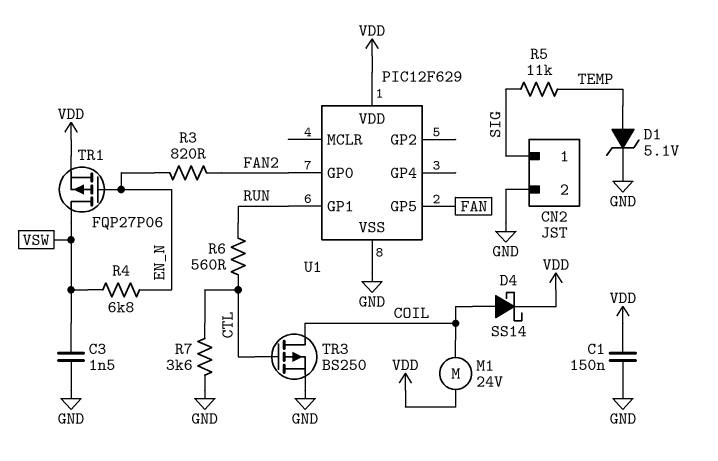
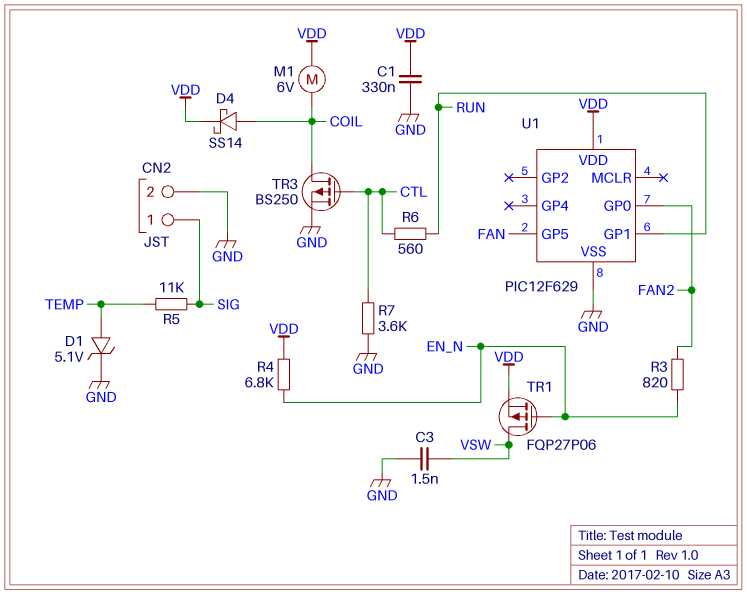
C1: 150nF (GND, VDD) -> 330nF (GND, VDD)
M1: motor 24V (COIL, VDD) -> motor 6V (COIL, VDD)
R4: 6.8k (EN_N, VSW) -> 6.8k (EN_N, VDD)

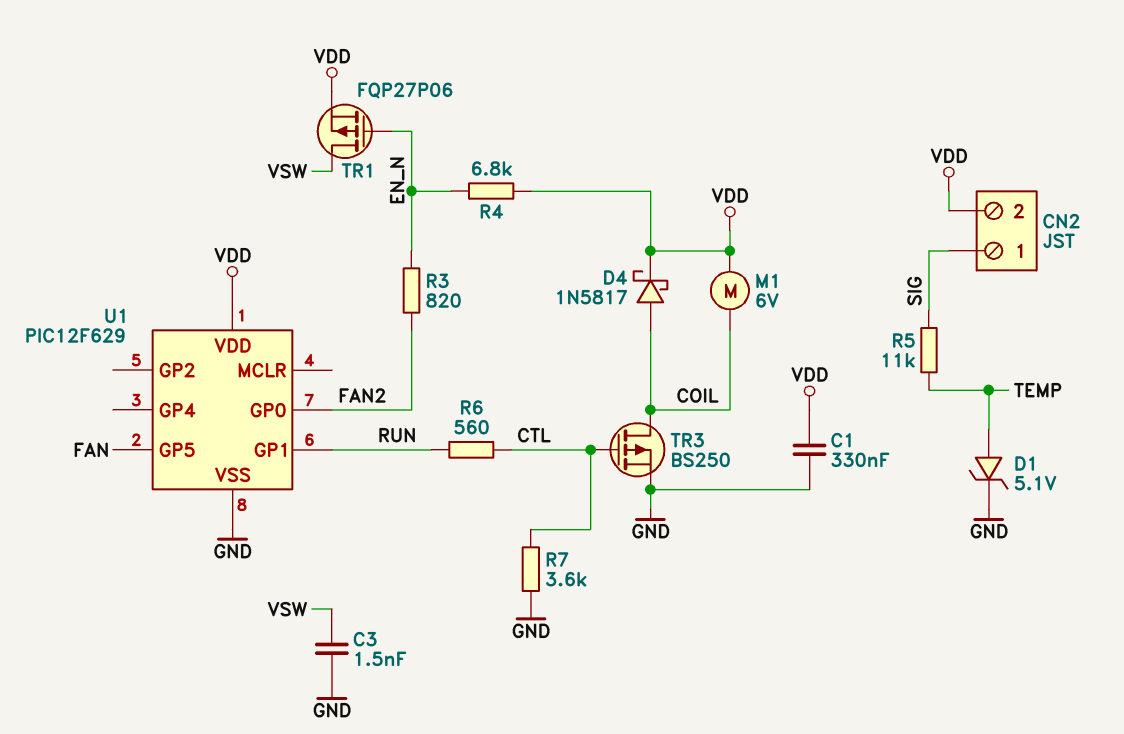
CN2 pin 2: GND -> VDD
D4: schottky SS14 (A COIL, K VDD) -> schottky 1N5817 (A COIL, K VDD)

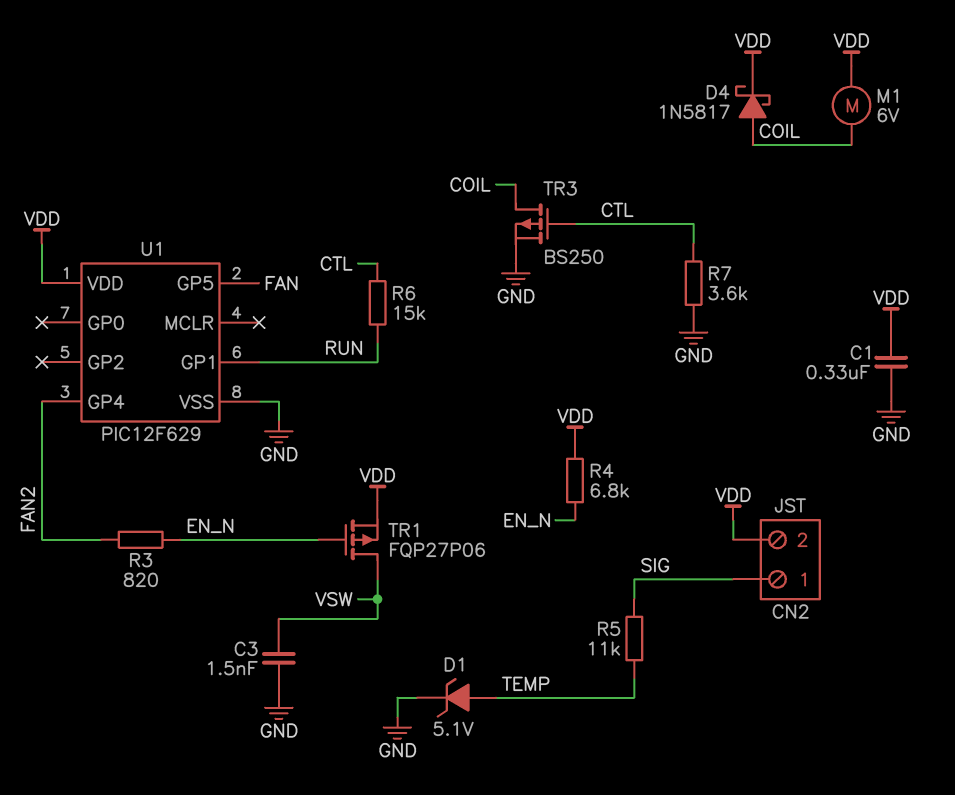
R6: 560 (CTL, RUN) -> 15k (CTL, RUN)
U1 pin GP0: FAN2 -> none
U1 pin GP4: none -> FAN2

